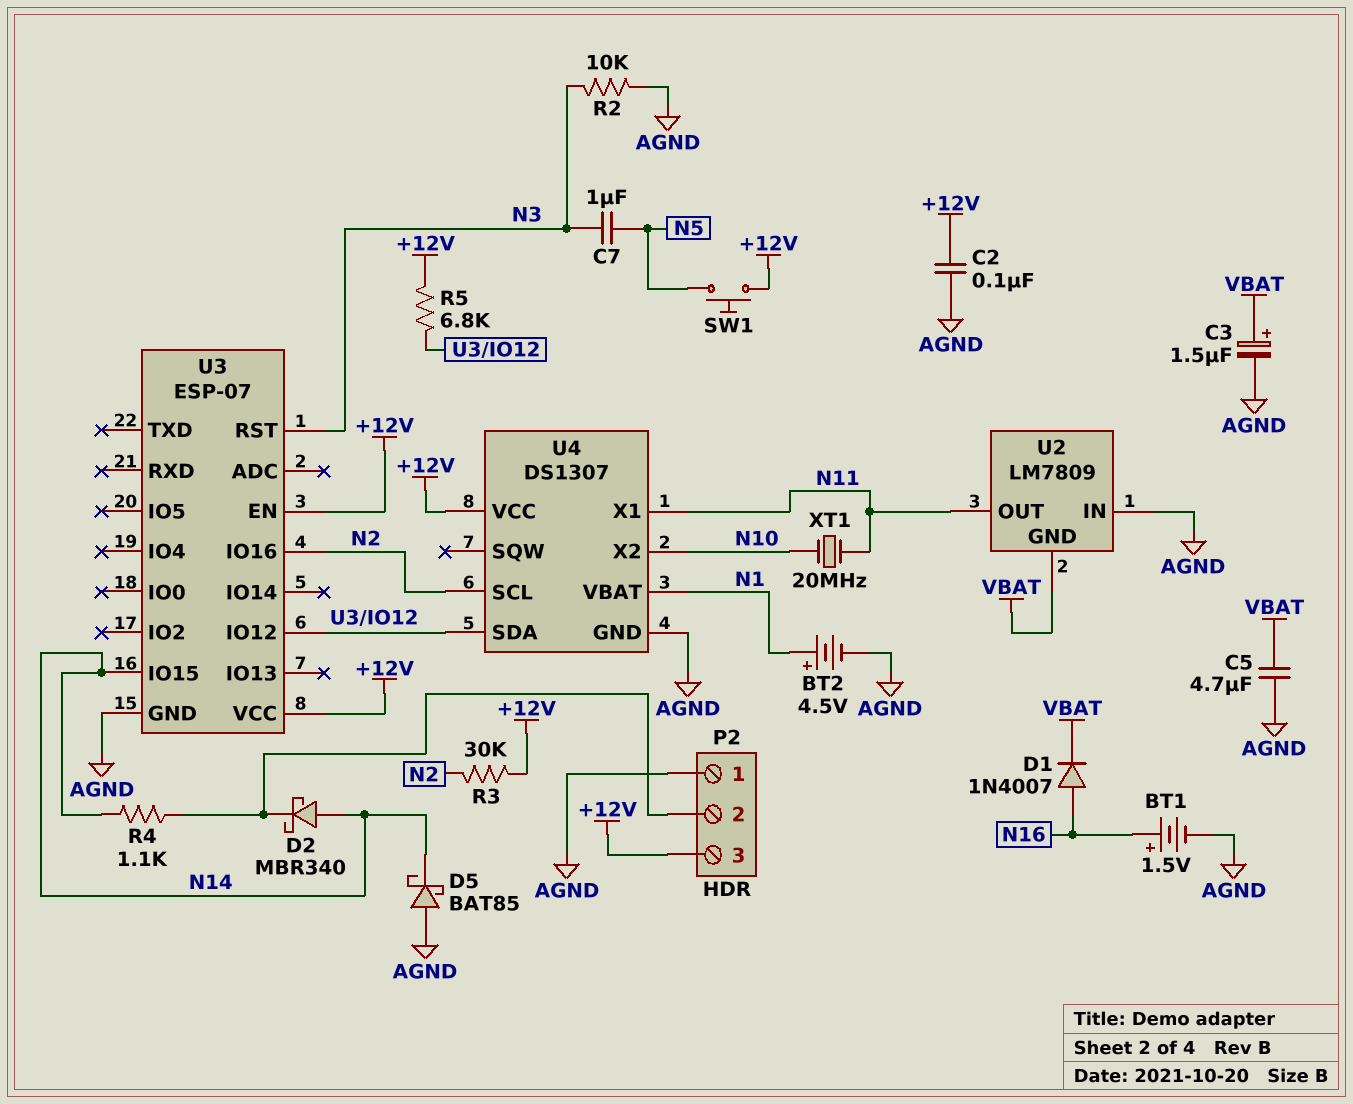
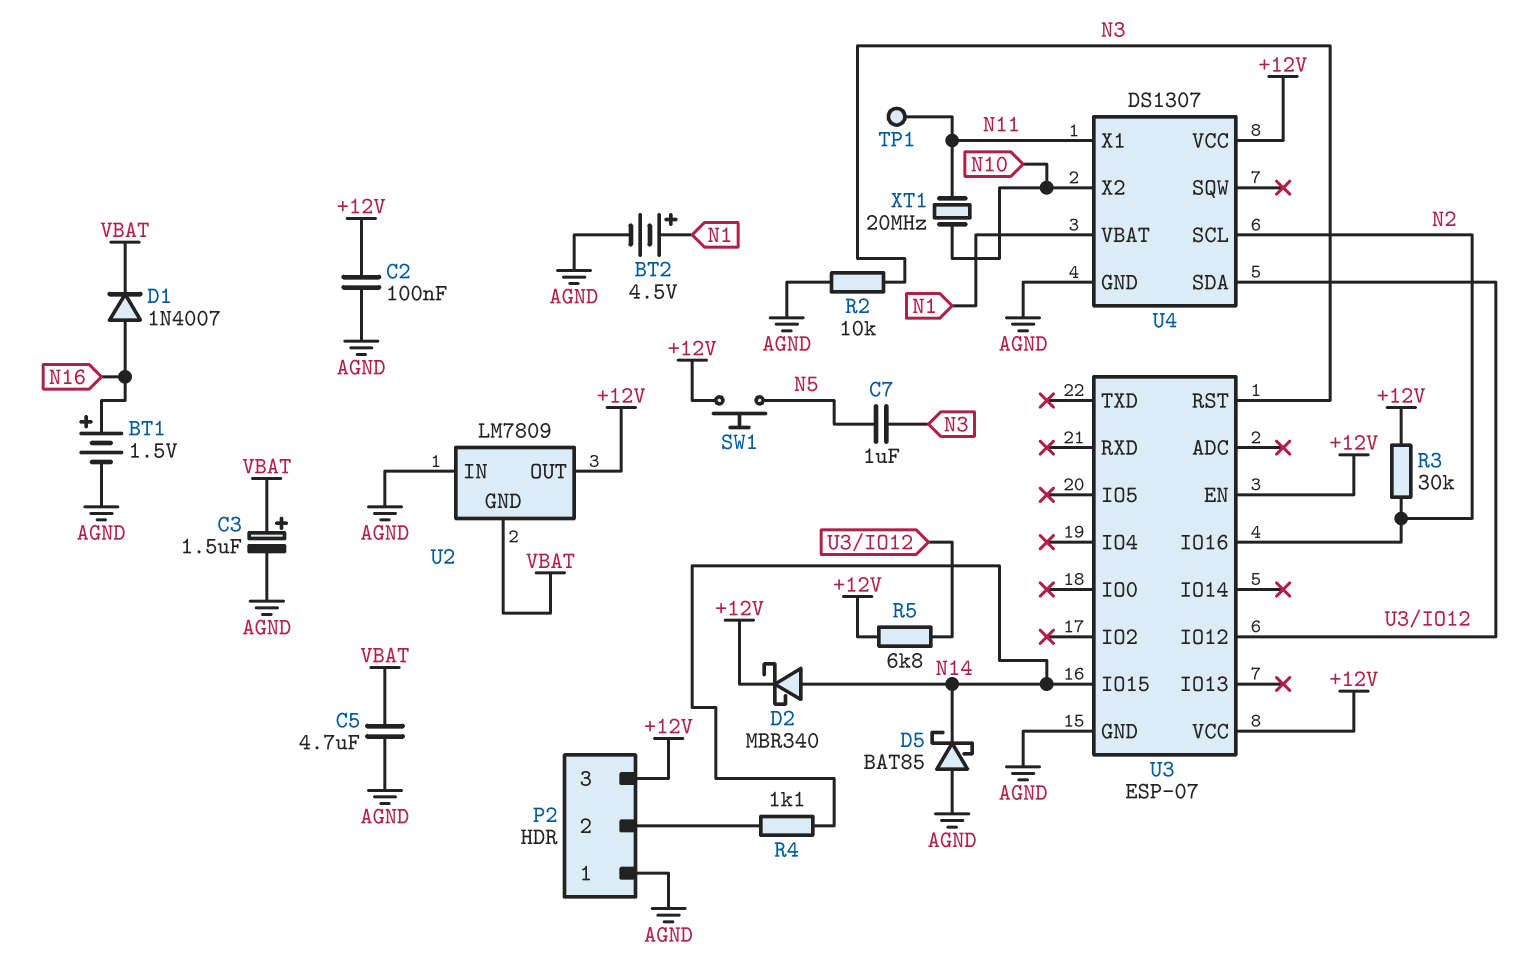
D2: schottky MBR340 (A N14, K P2/2) -> schottky MBR340 (A N14, K +12V)
TP1: none -> test point (N11)
U2 pin OUT: N11 -> +12V

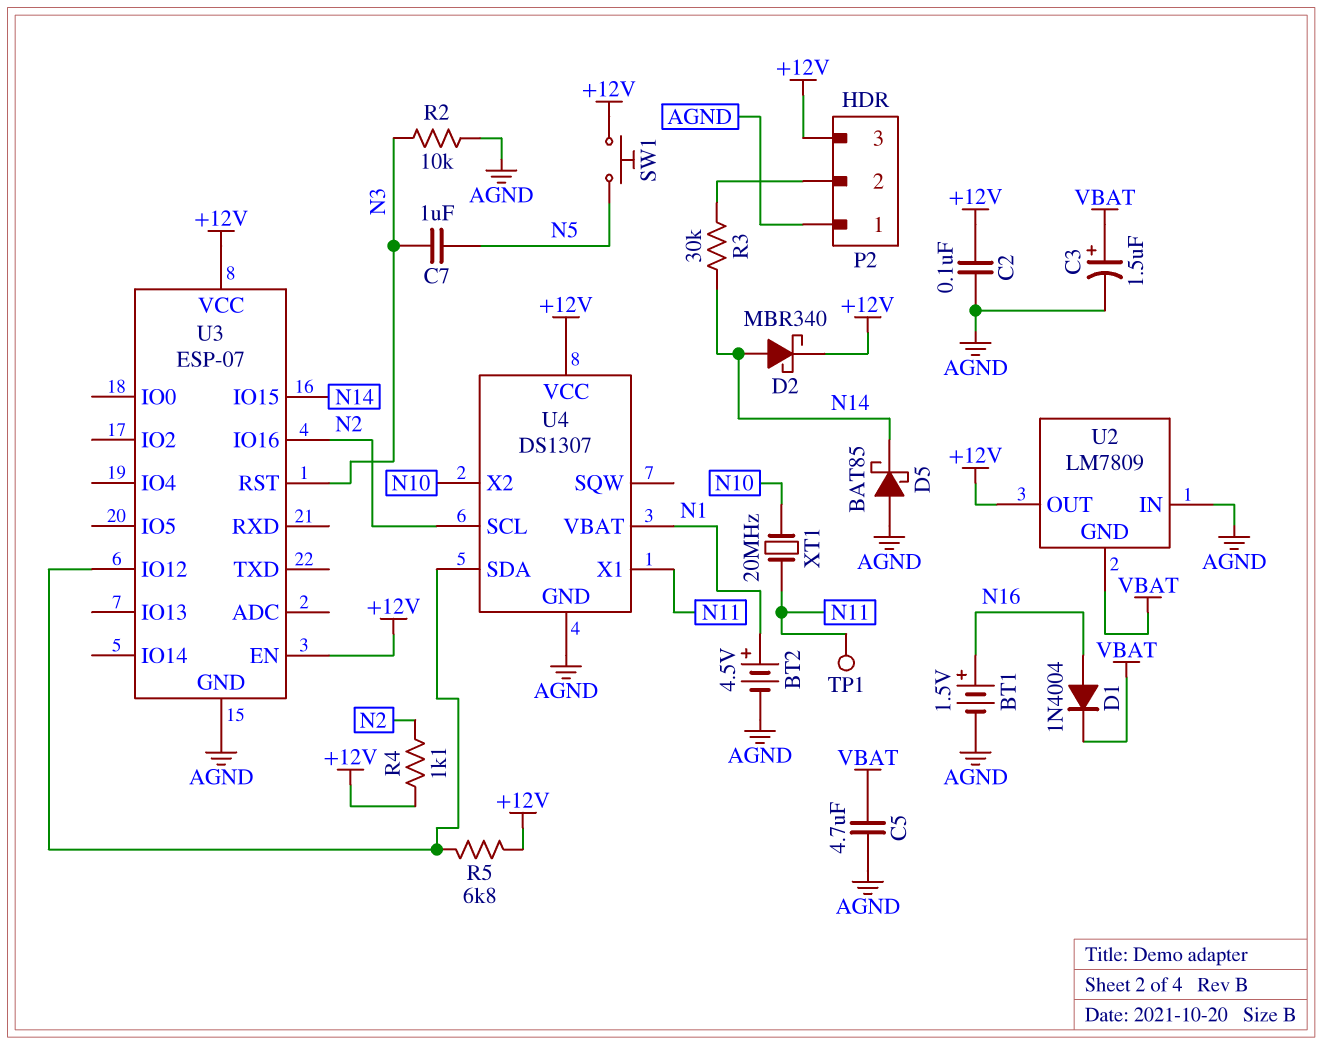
D1: diode 1N4007 (A N16, K VBAT) -> diode 1N4004 (A N16, K VBAT)
R3: 30k (+12V, N2) -> 30k (N14, P2/2)
R4: 1.1k (N14, P2/2) -> 1.1k (+12V, N2)

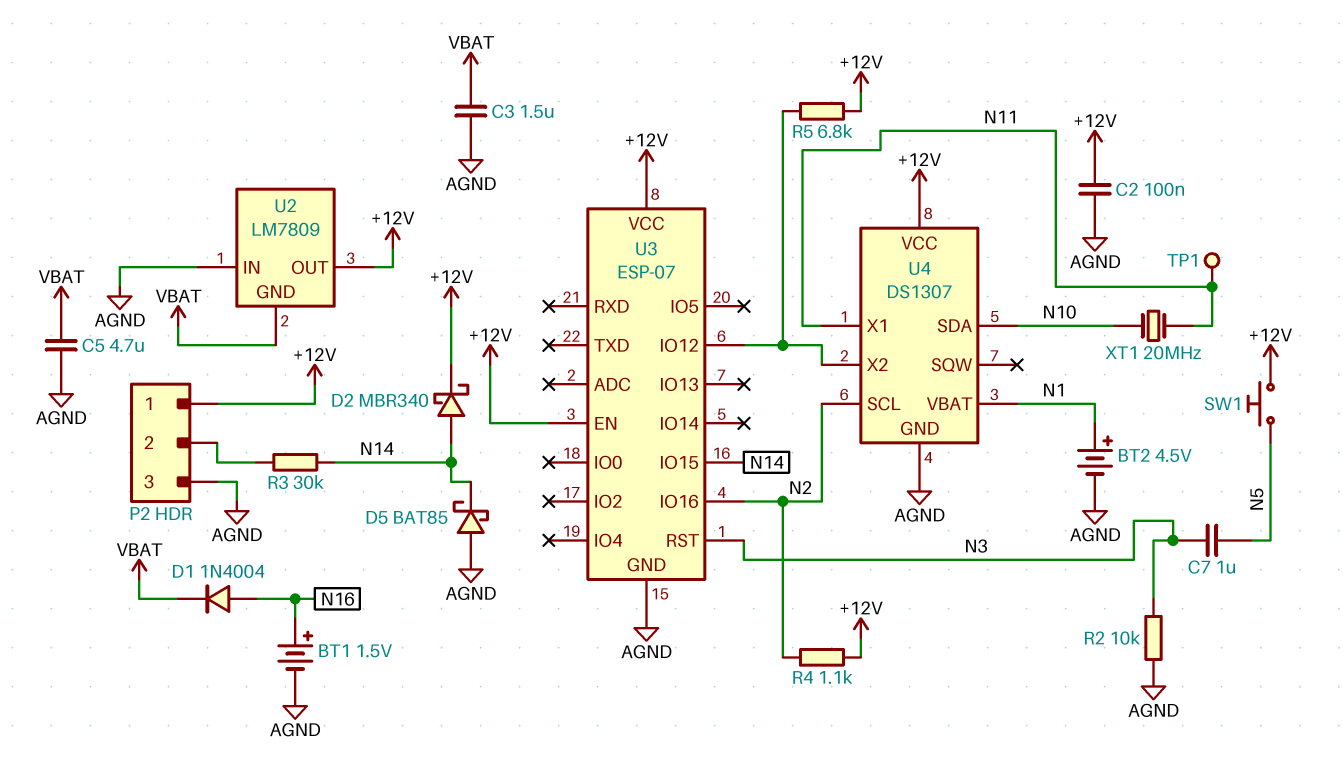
C3: 1.5uF (plus VBAT, minus AGND) -> 1.5uF (AGND, VBAT)
P2 pin 1: AGND -> +12V
P2 pin 3: +12V -> AGND
U4 pin SDA: U3/IO12 -> N10
U4 pin X2: N10 -> U3/IO12

